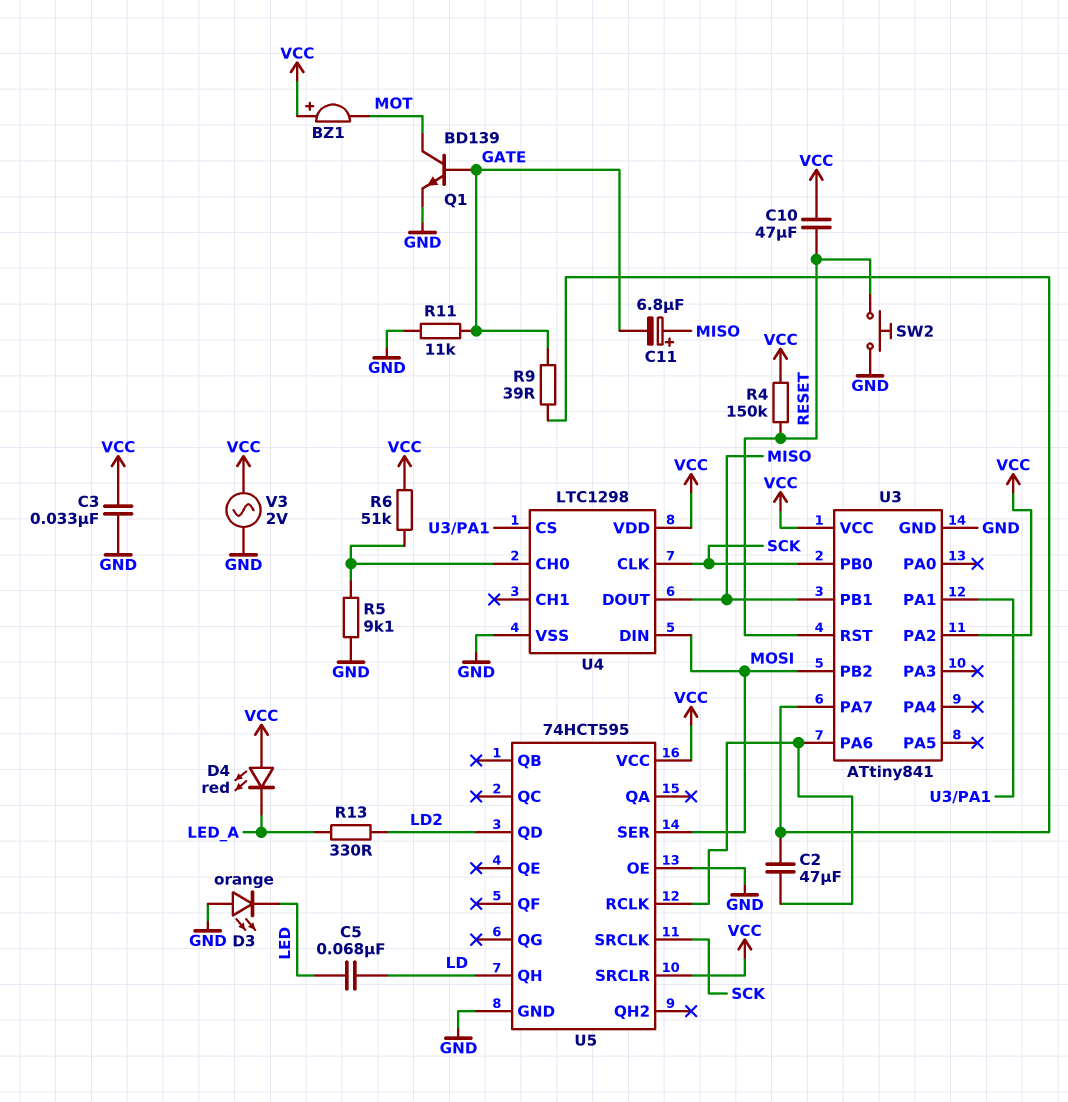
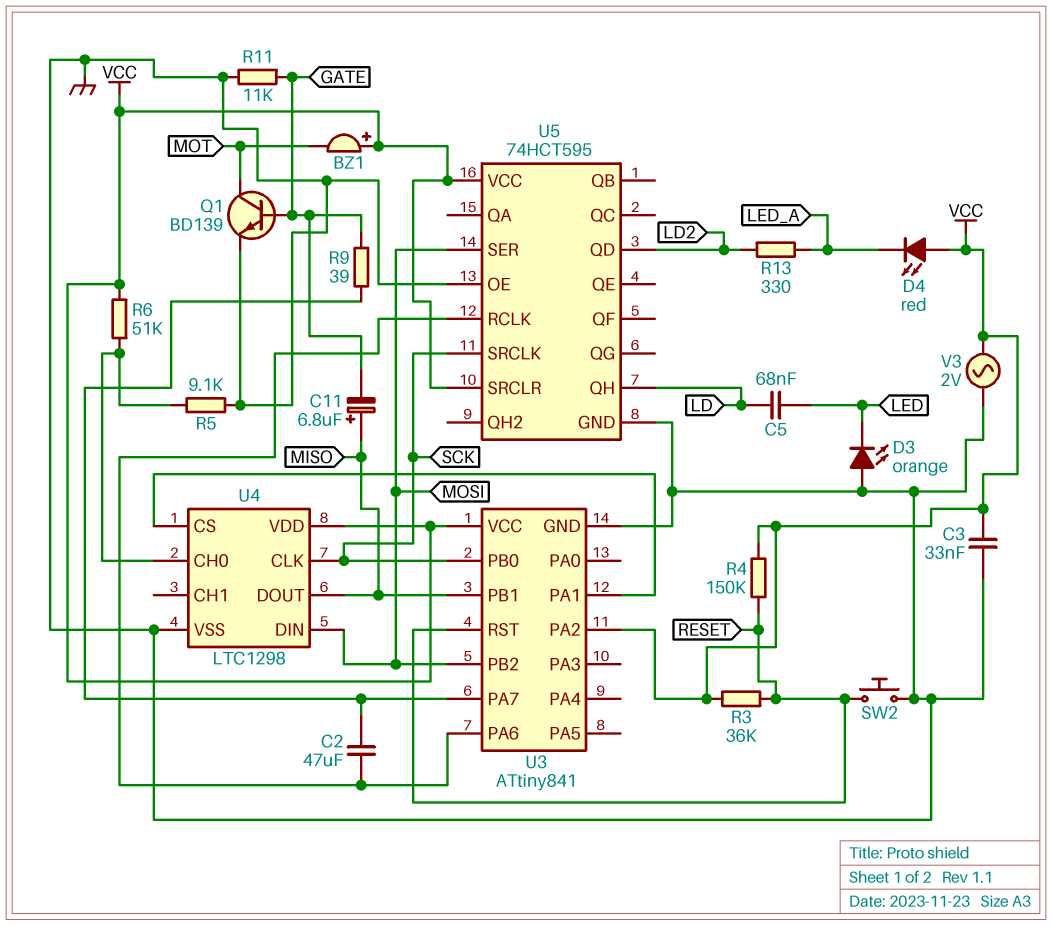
C10: 47uF (RESET, VCC) -> none
R3: none -> 36k (RESET, VCC)

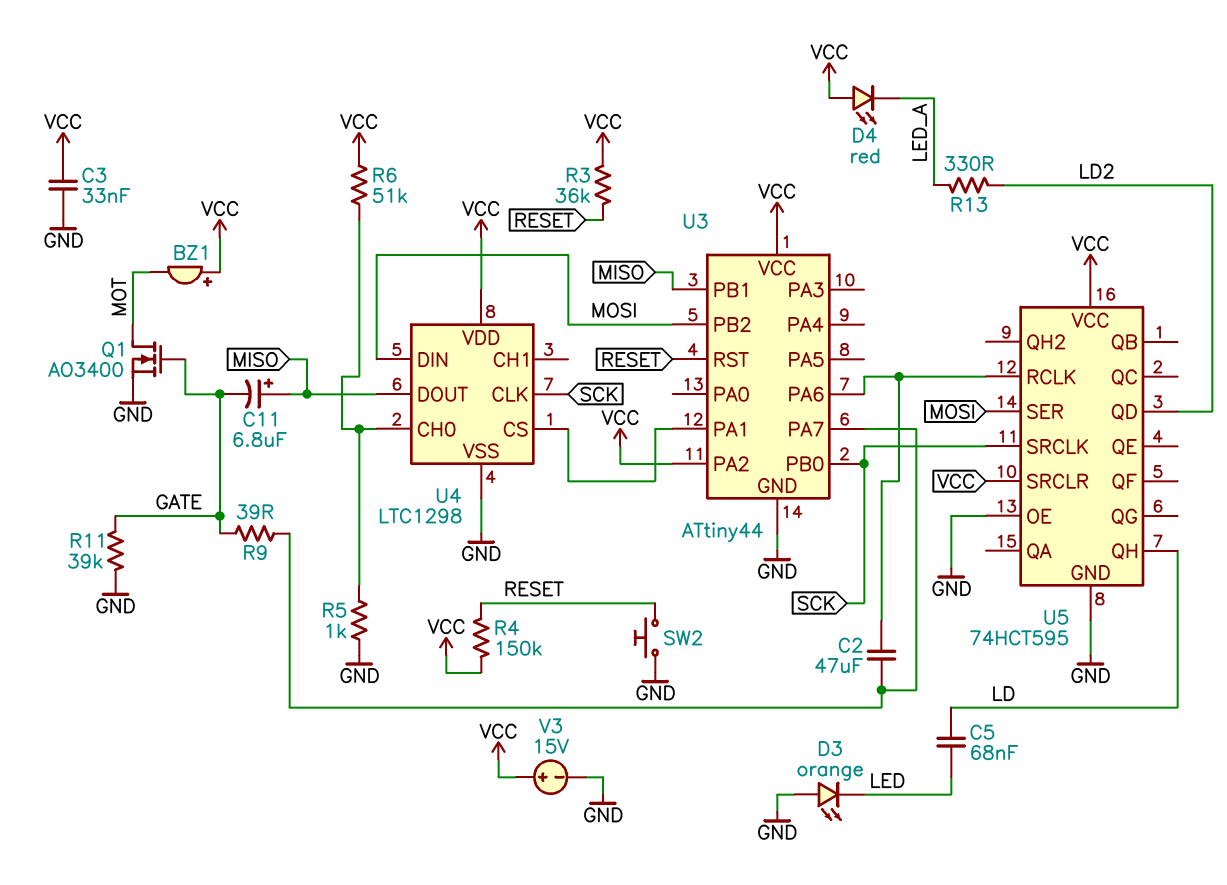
Q1: NPN BD139 (B GATE, C MOT, E GND) -> NMOS AO3400 (G GATE, D MOT, S GND)
R5: 9.1k (GND, U4/CH0) -> 1k (GND, U4/CH0)
R11: 11k (GATE, GND) -> 39k (GATE, GND)
U3: ATtiny841 -> ATtiny44
V3: AC 2V (GND, VCC) -> 15V (plus VCC, minus GND)

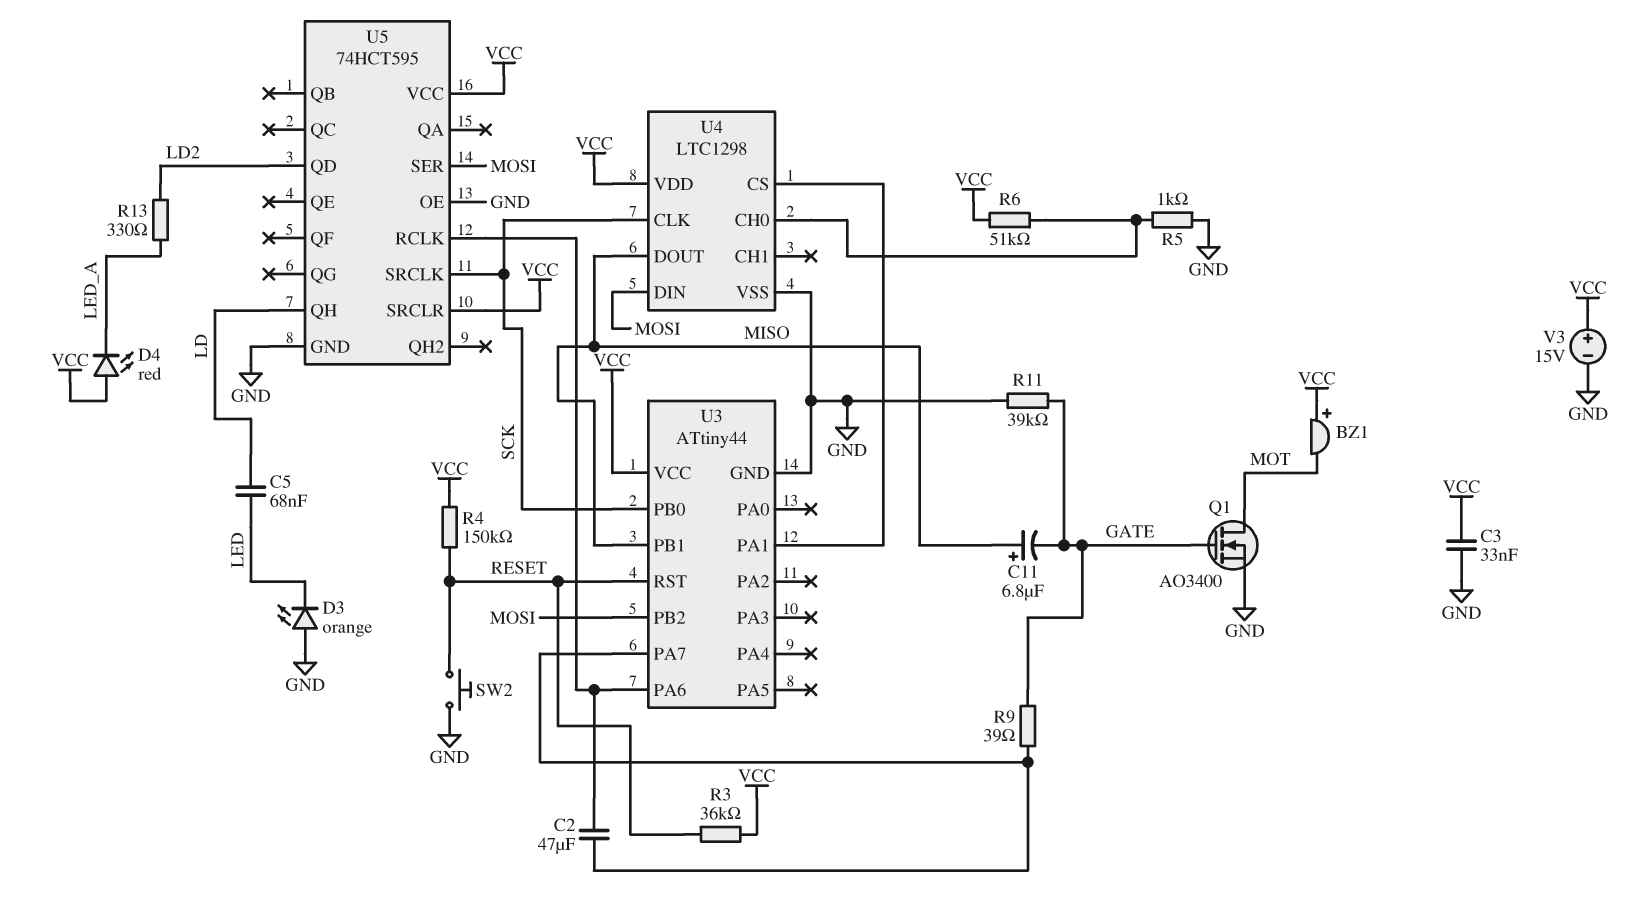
U3 pin PA2: VCC -> none

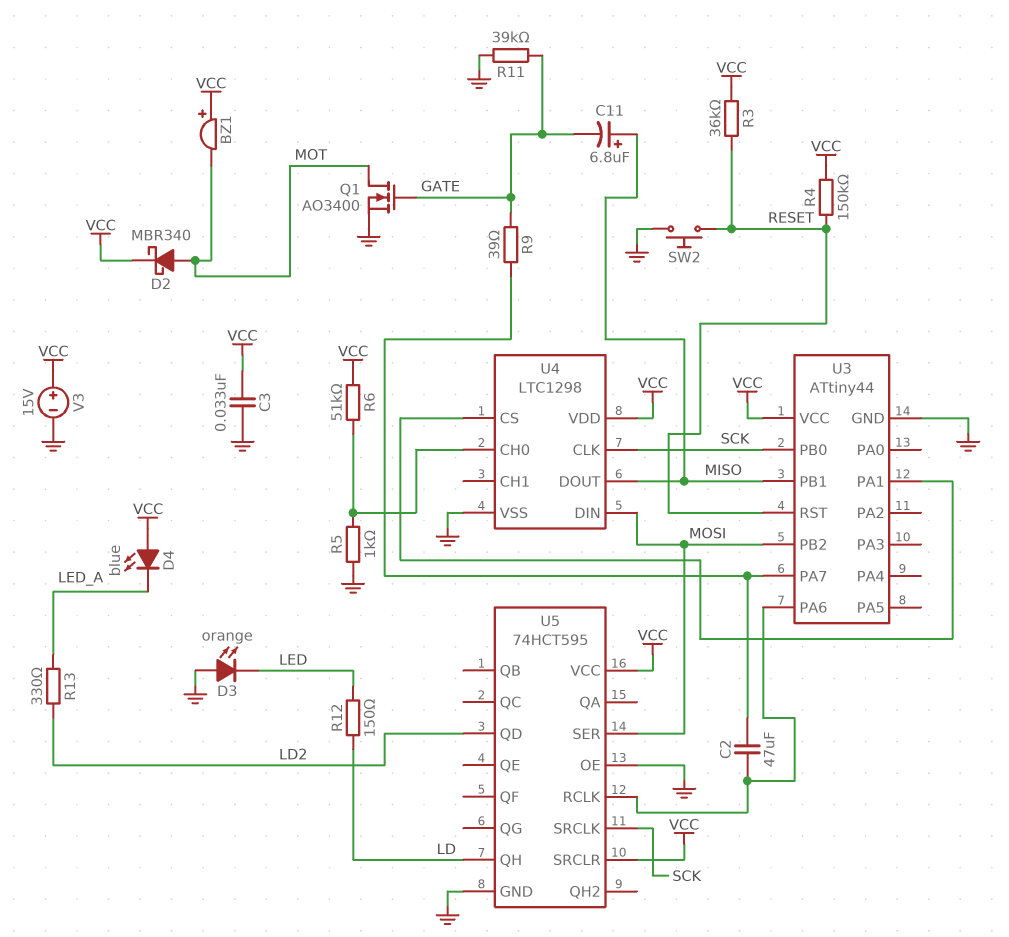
C5: 68nF (LD, LED) -> none
D2: none -> schottky MBR340 (A MOT, K VCC)
D4: LED red (A VCC, K LED_A) -> LED blue (A VCC, K LED_A)
R12: none -> 150 (LD, LED)

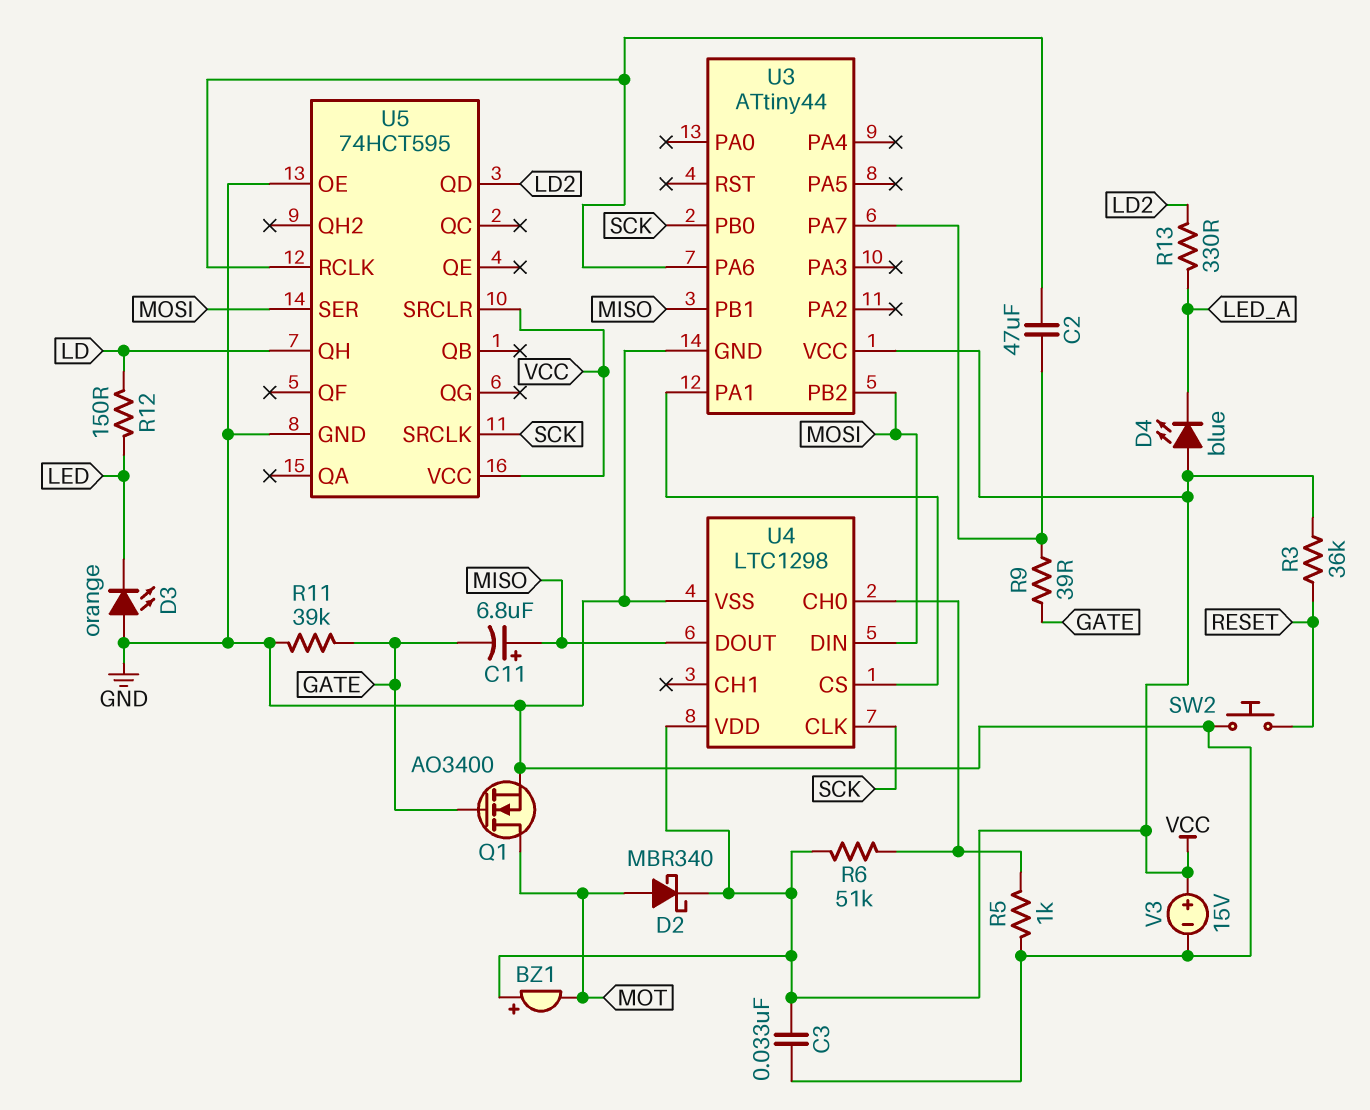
R4: 150k (RESET, VCC) -> none
U3 pin RST: RESET -> none

